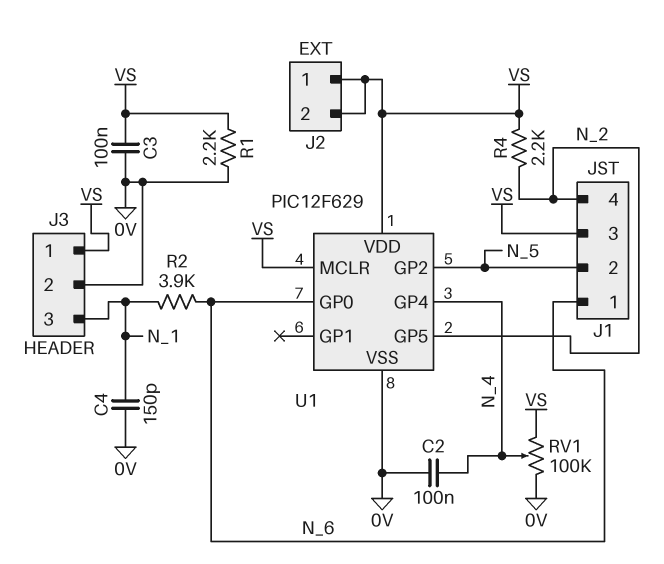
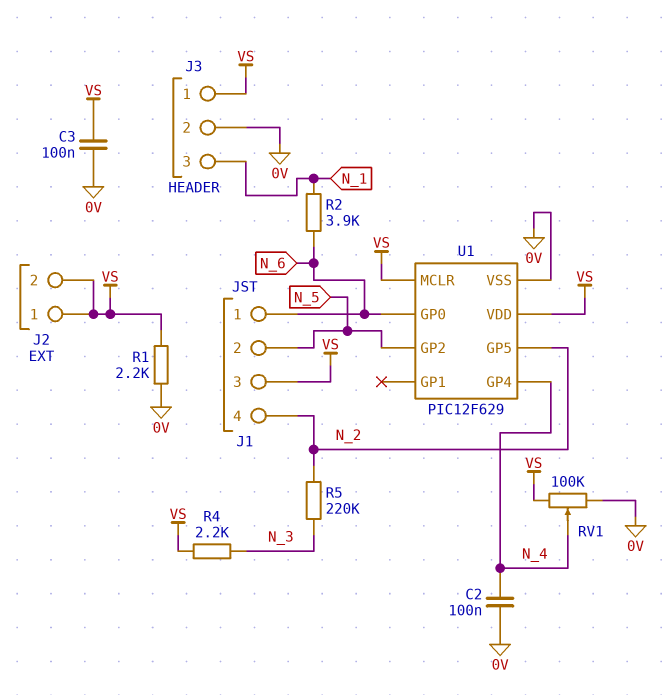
C4: 150pF (0V, N_1) -> none
R4: 2.2k (N_2, VS) -> 2.2k (N_3, VS)
R5: none -> 220k (N_2, N_3)

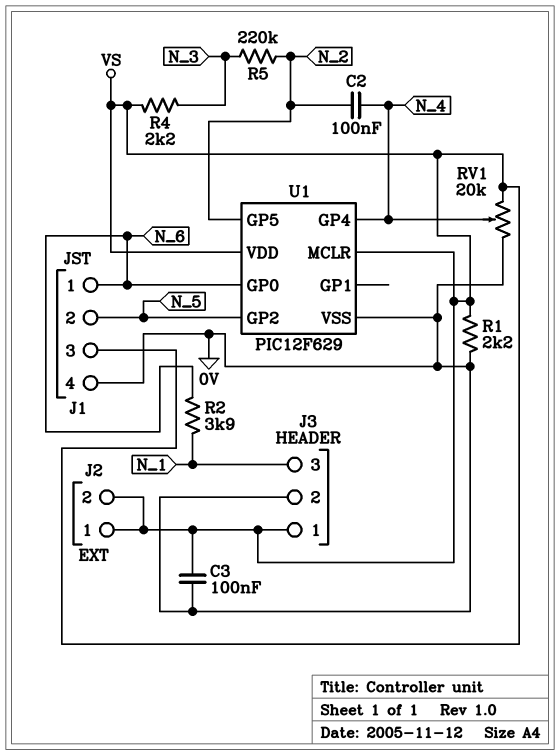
C2: 100nF (0V, N_4) -> 100nF (N_2, N_4)
J1 pin 4: N_2 -> 0V
RV1: 100k (0V, VS, wiper N_4) -> 20k (0V, VS, wiper N_4)

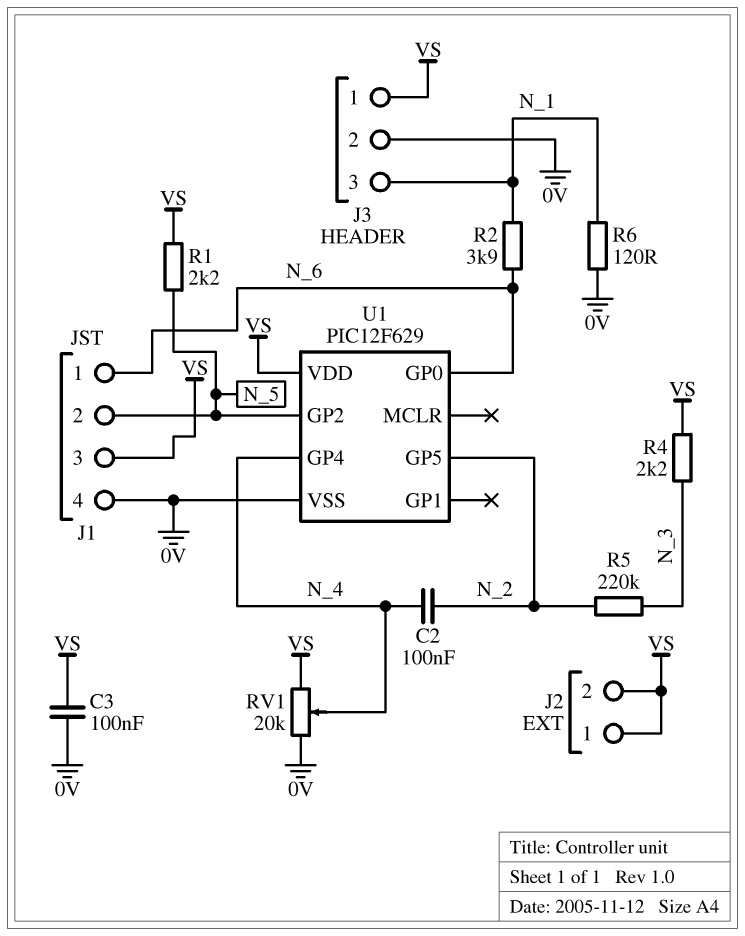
R1: 2.2k (0V, VS) -> 2.2k (N_5, VS)
R6: none -> 120 (0V, N_1)
U1 pin MCLR: VS -> none

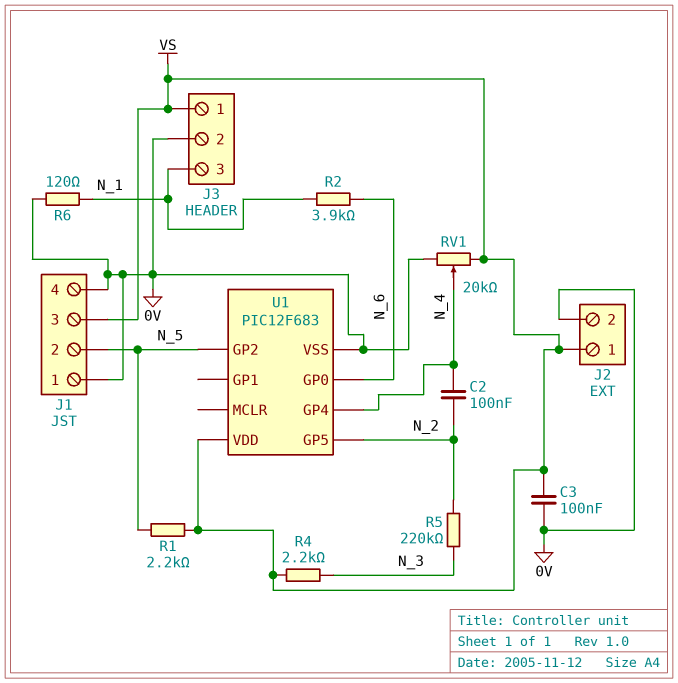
J1 pin 1: N_6 -> 0V
J2 pin 2: VS -> 0V
U1: PIC12F629 -> PIC12F683

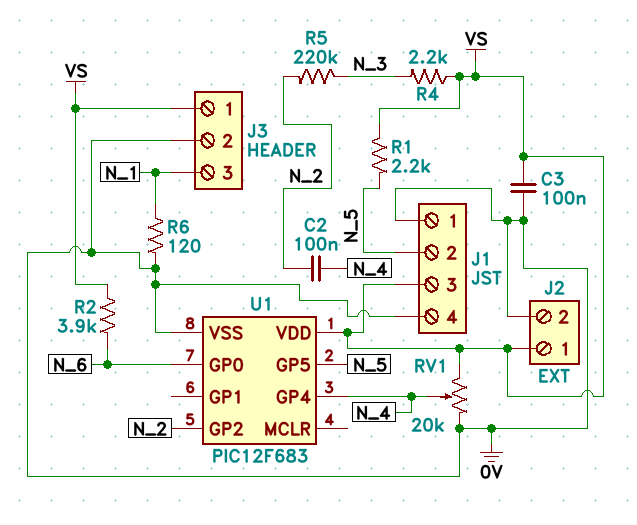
R2: 3.9k (N_1, N_6) -> 3.9k (N_6, VS)
U1 pin GP2: N_5 -> N_2
U1 pin GP5: N_2 -> N_5

